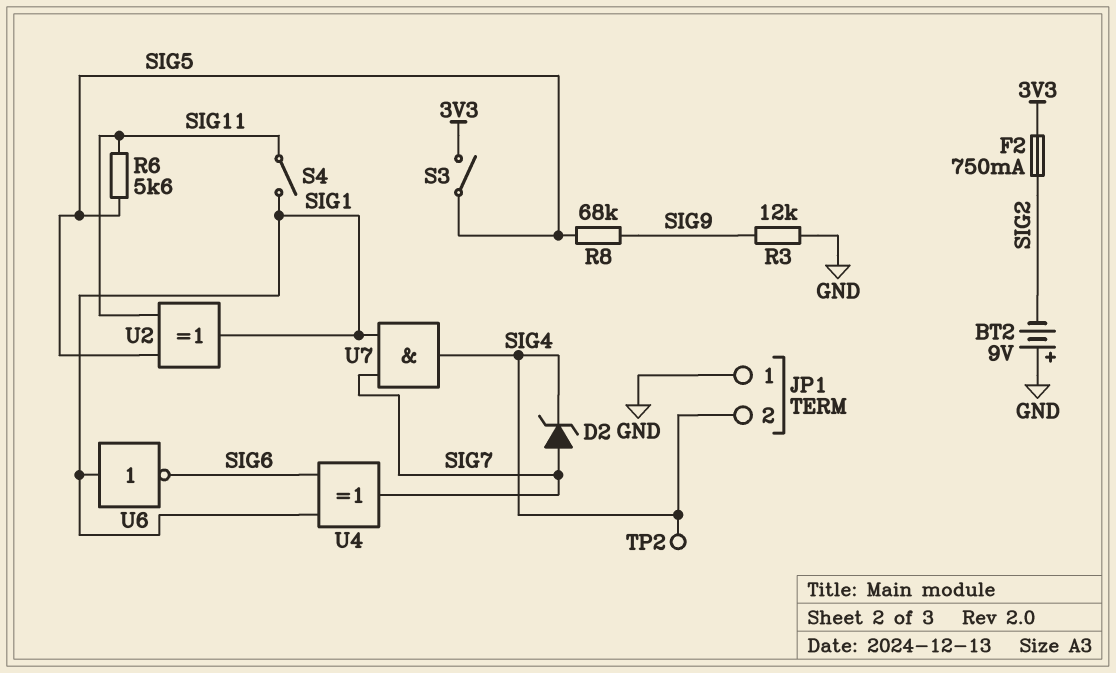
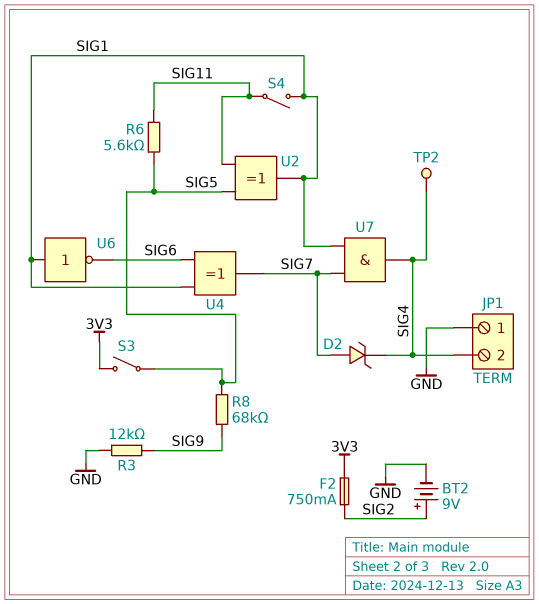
BT2: 9V (plus GND, minus SIG2) -> 9V (plus SIG2, minus GND)

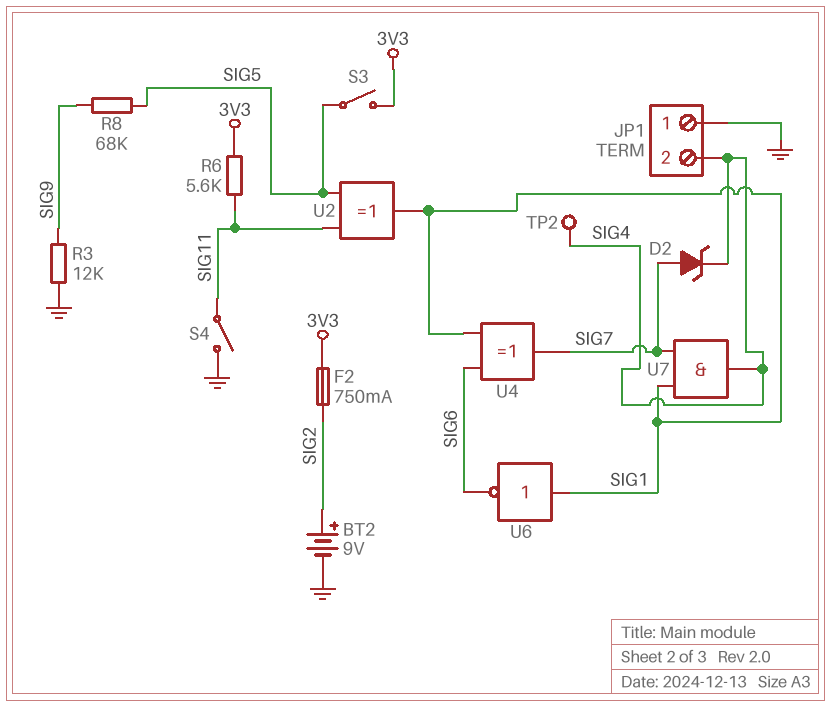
R6: 5.6k (SIG5, SIG11) -> 5.6k (3V3, SIG11)
S4: switch (SIG1, SIG11) -> switch (GND, SIG11)

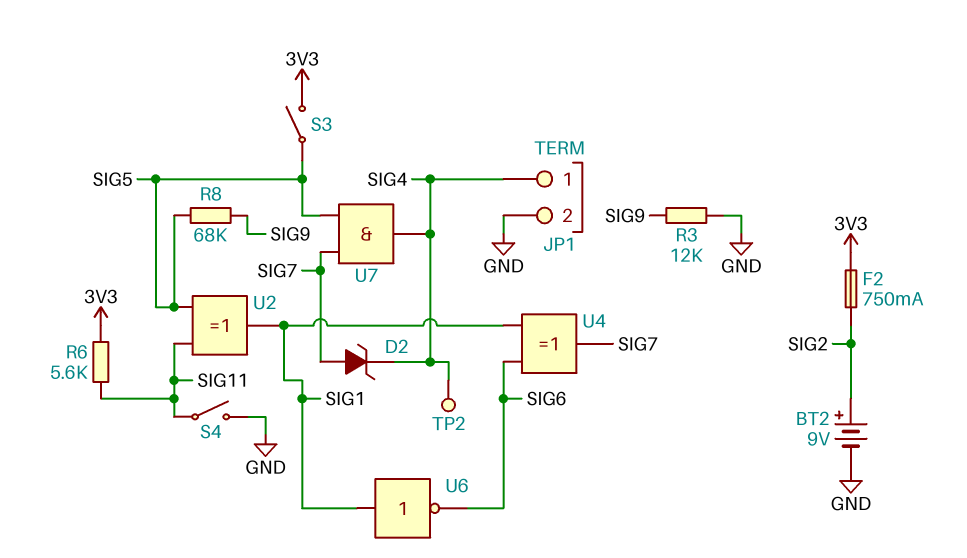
JP1 pin 1: GND -> SIG4
JP1 pin 2: SIG4 -> GND
U7: AND (in SIG1, in SIG7, out SIG4) -> AND (in SIG5, in SIG7, out SIG4)

